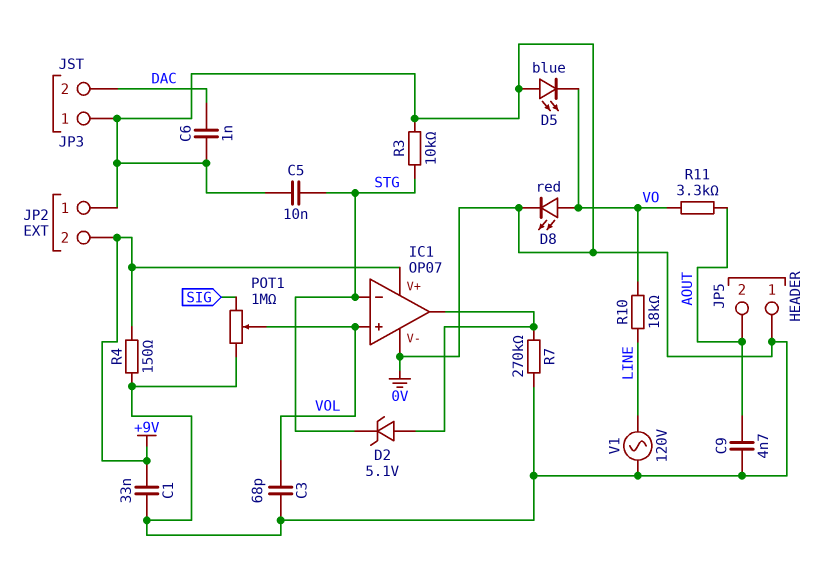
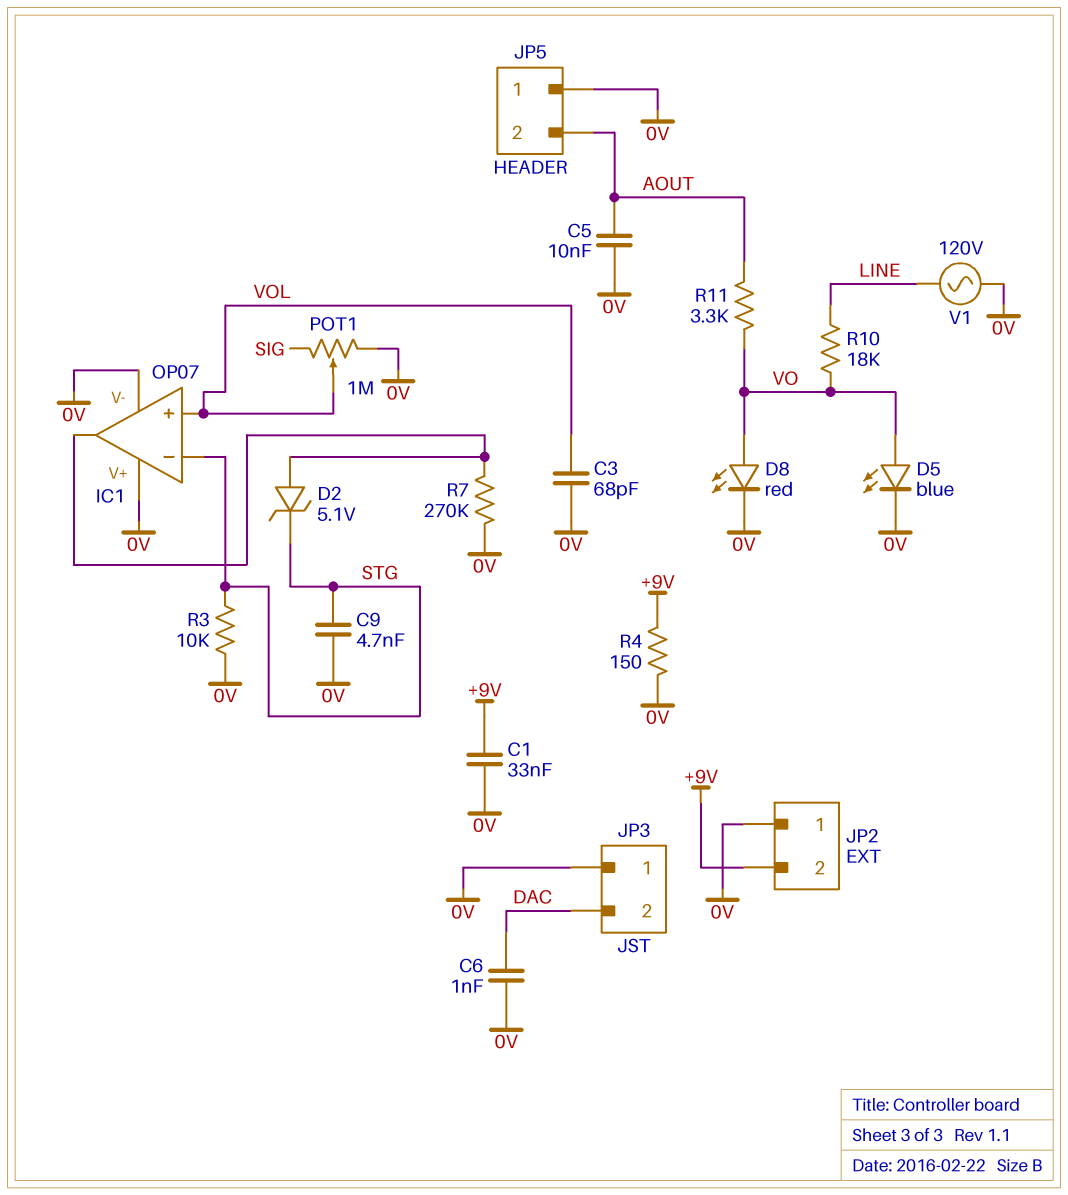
C5: 10nF (0V, STG) -> 10nF (0V, AOUT)
C9: 4.7nF (0V, AOUT) -> 4.7nF (0V, STG)
D5: LED blue (A 0V, K VO) -> LED blue (A VO, K 0V)
IC1 pin V+: +9V -> 0V

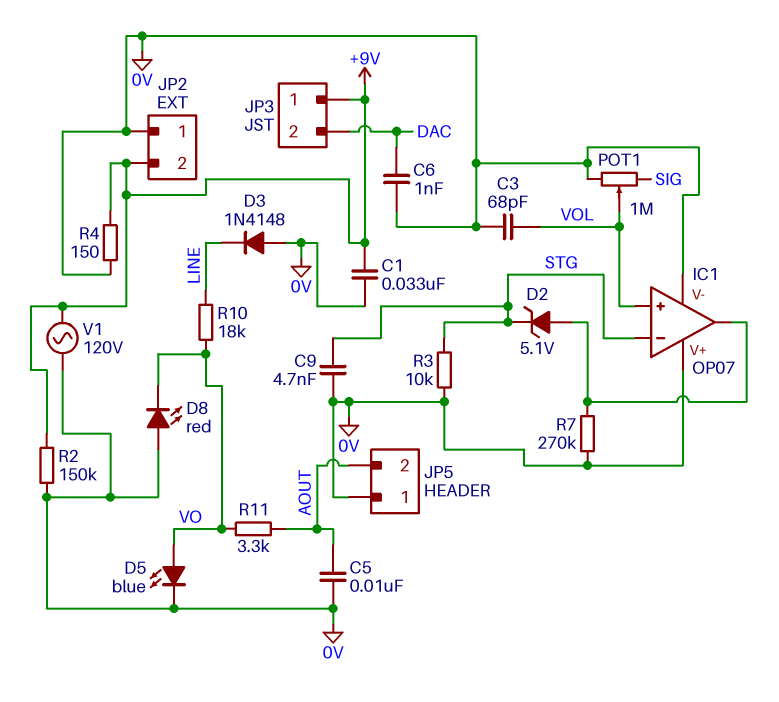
D3: none -> diode 1N4148 (A 0V, K LINE)
D8: LED red (A VO, K 0V) -> LED red (A 0V, K VO)
JP3 pin 1: 0V -> +9V
R2: none -> 150k (+9V, 0V)
V1: AC 120V (0V, LINE) -> AC 120V (+9V, 0V)

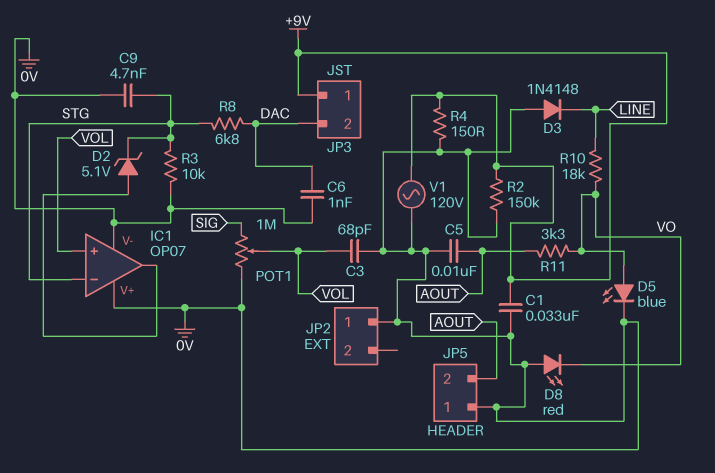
JP2 pin 2: +9V -> none
R7: 270k (0V, IC1/out) -> none
R8: none -> 6.8k (DAC, STG)

